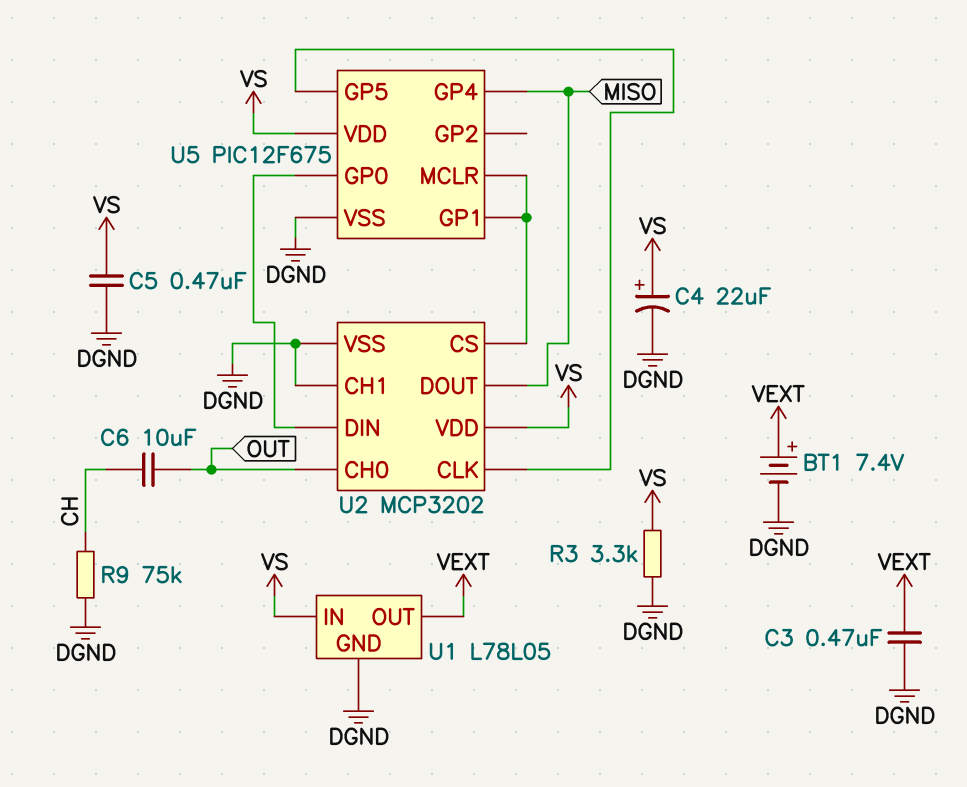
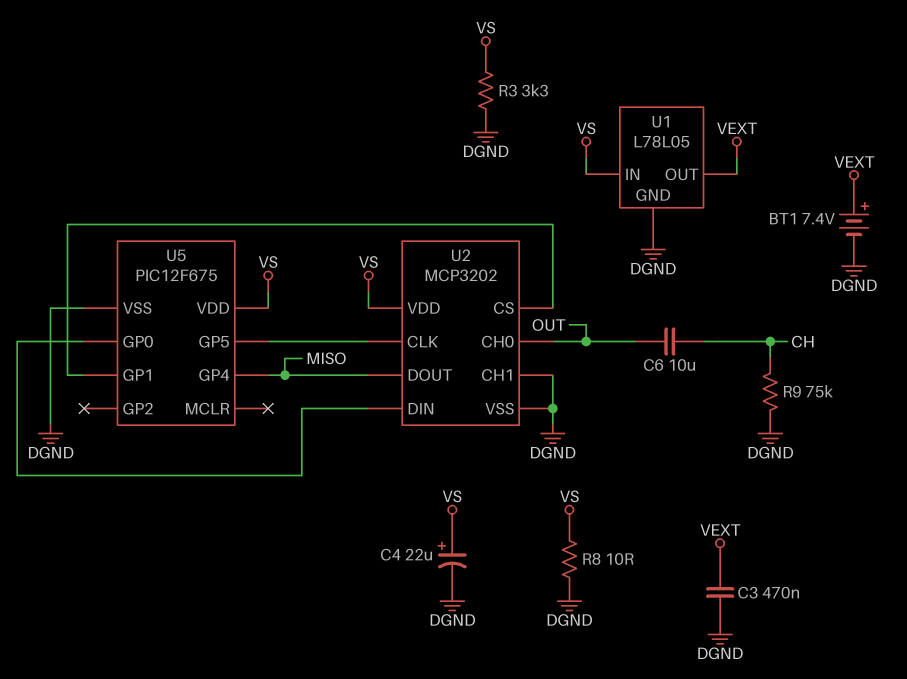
C5: 470nF (DGND, VS) -> none
R8: none -> 10 (DGND, VS)
U5 pin MCLR: U2/CS -> none

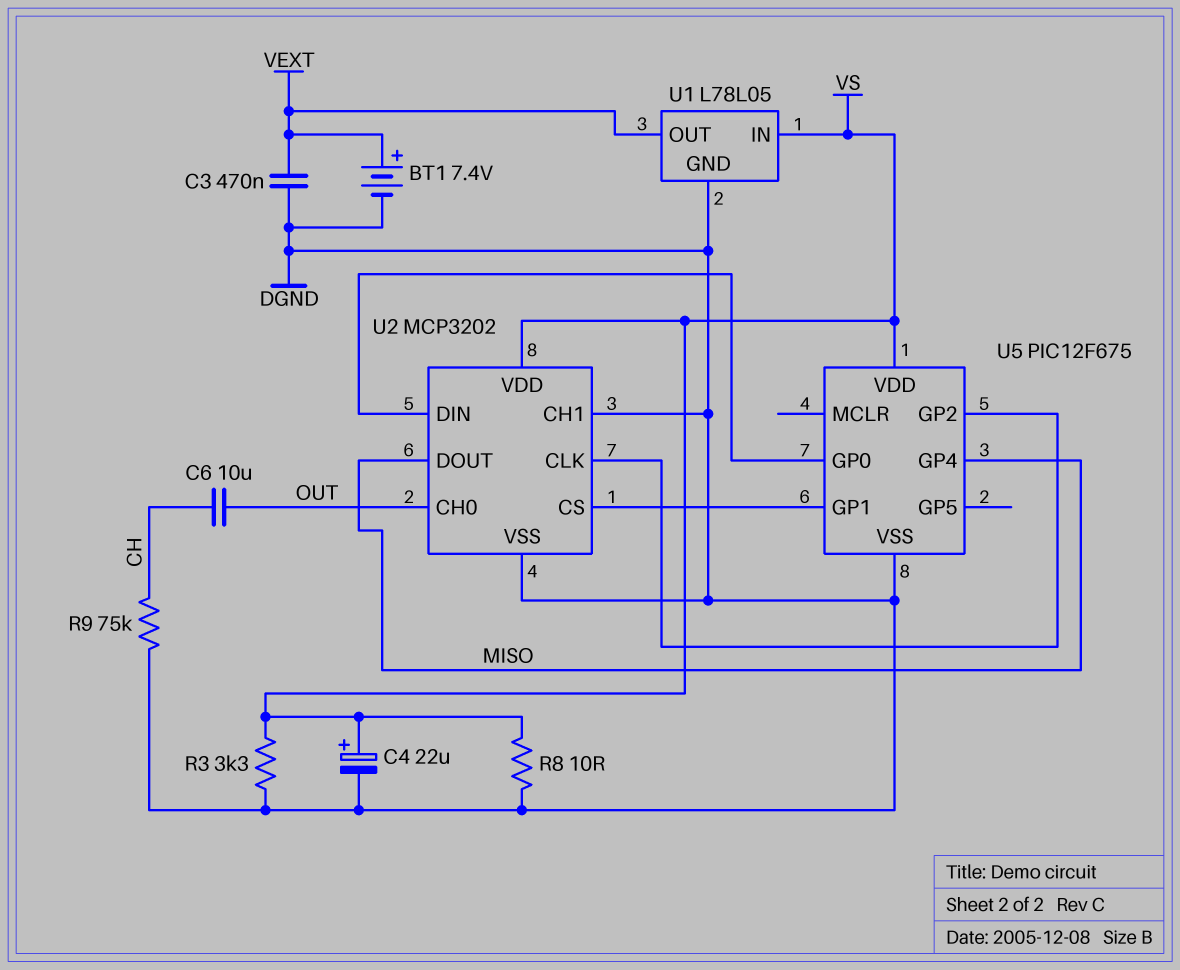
U5 pin GP2: none -> U2/CLK
U5 pin GP5: U2/CLK -> none

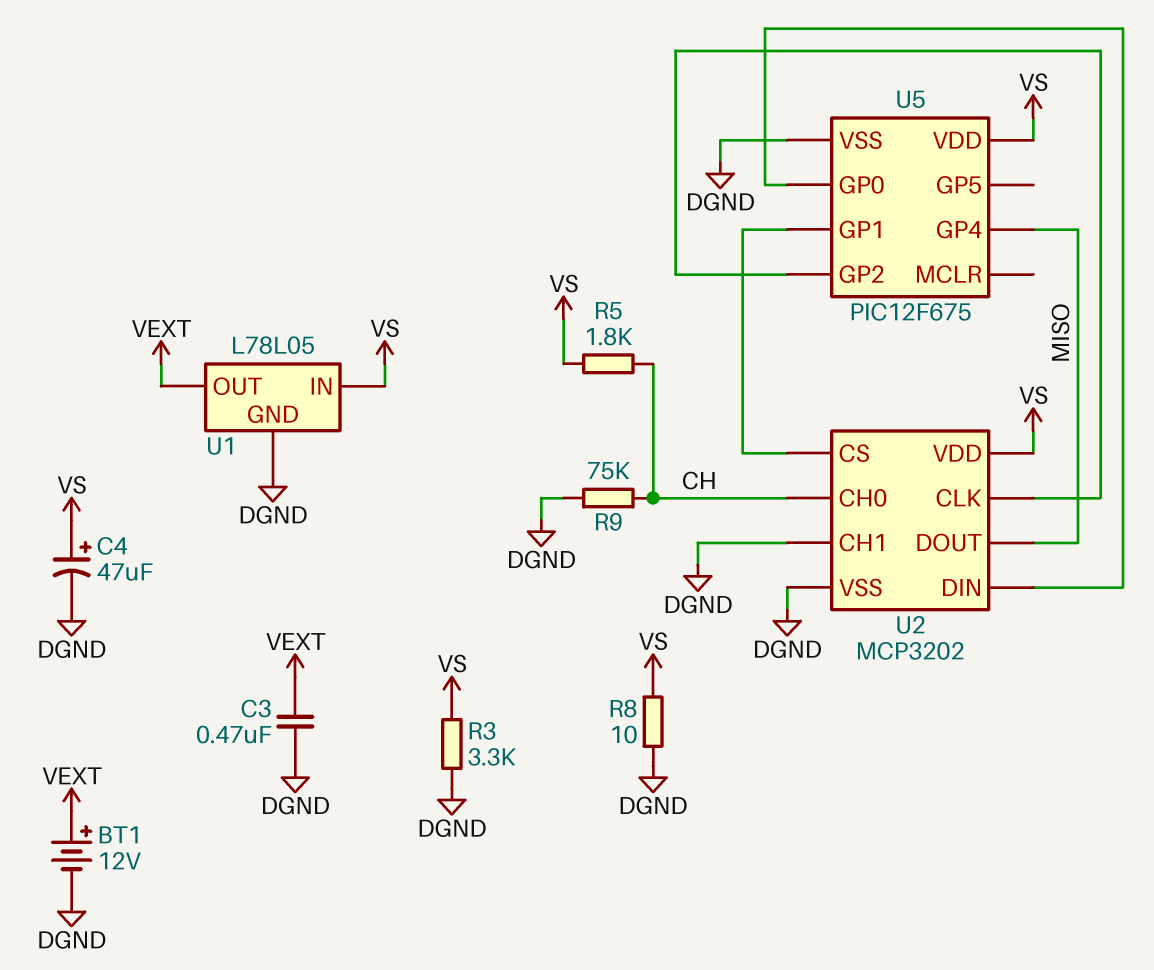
BT1: 7.4V (plus VEXT, minus DGND) -> 12V (plus VEXT, minus DGND)
C4: 22uF (plus VS, minus DGND) -> 47uF (plus VS, minus DGND)
C6: 10uF (CH, OUT) -> none
R5: none -> 1.8k (CH, VS)
U2 pin CH0: OUT -> CH

